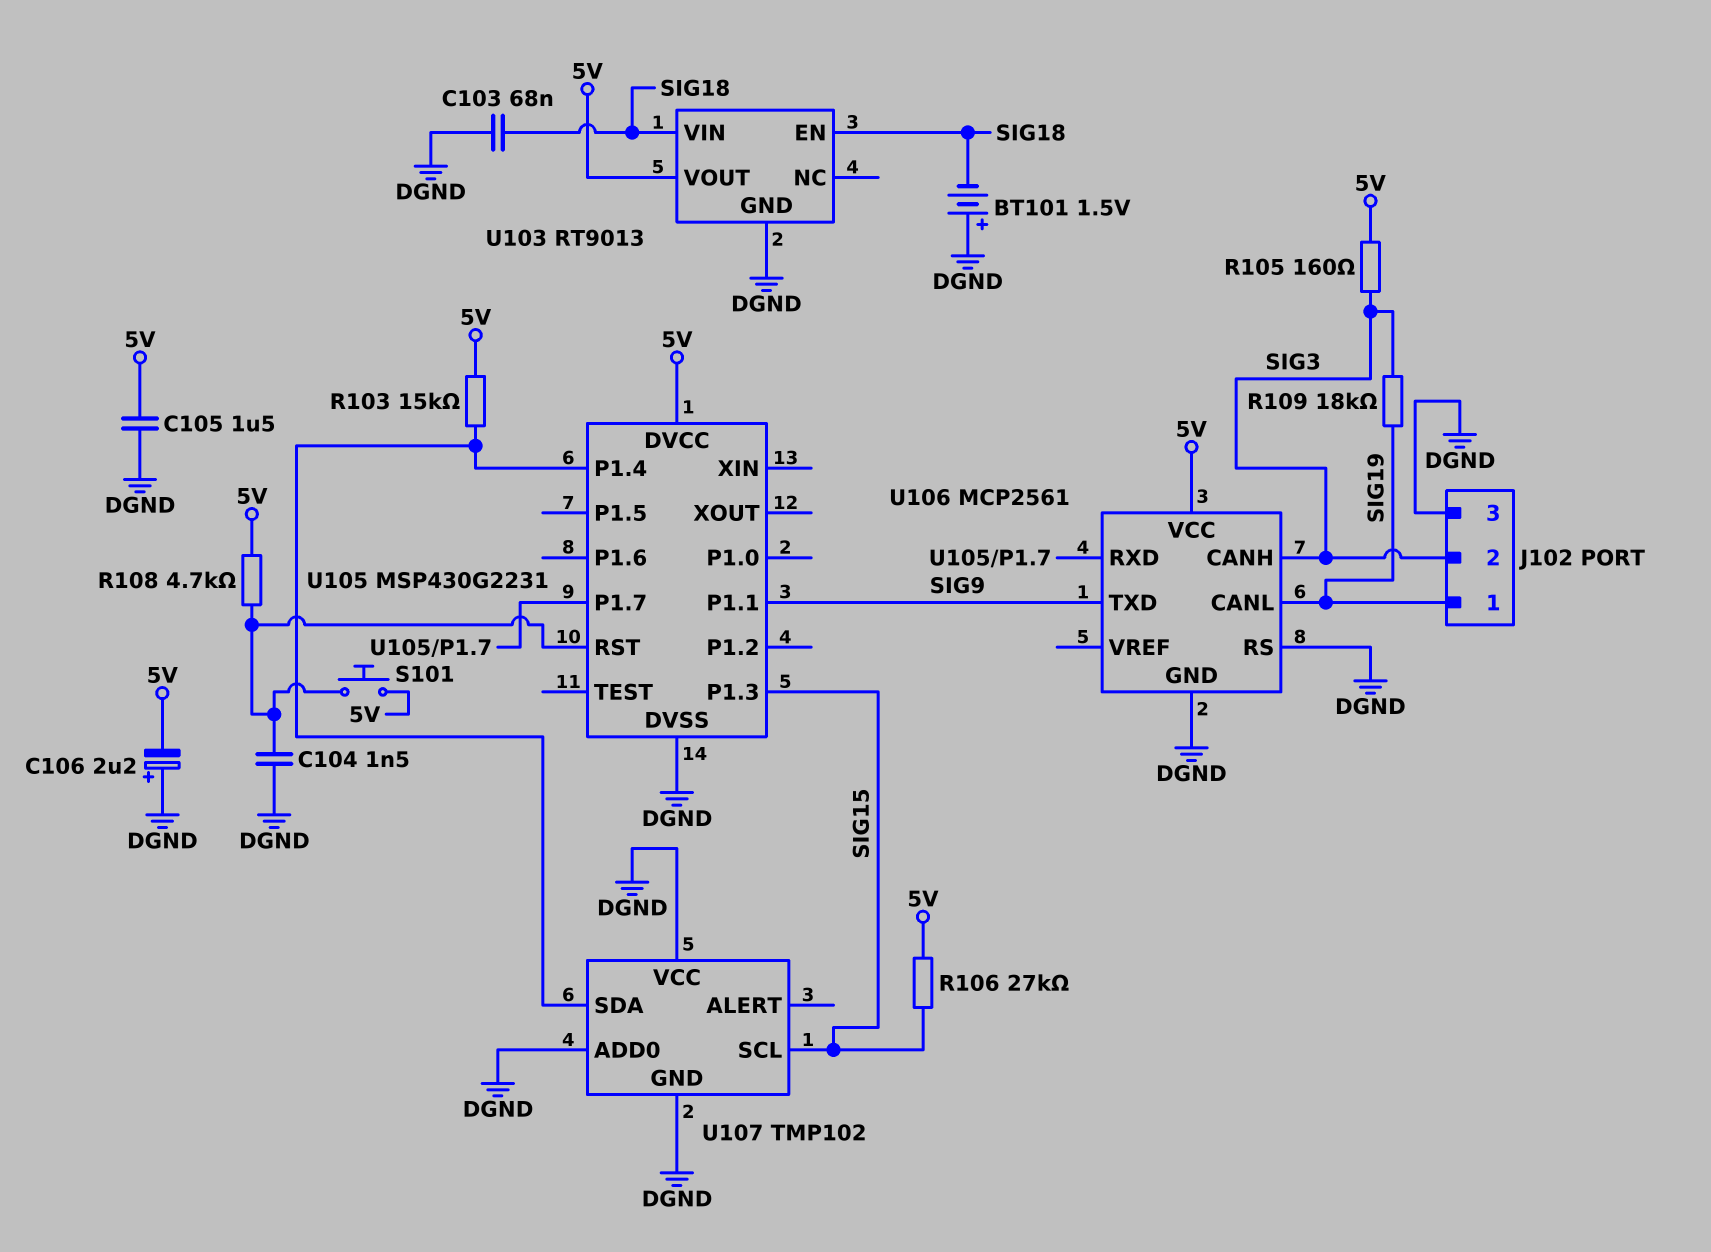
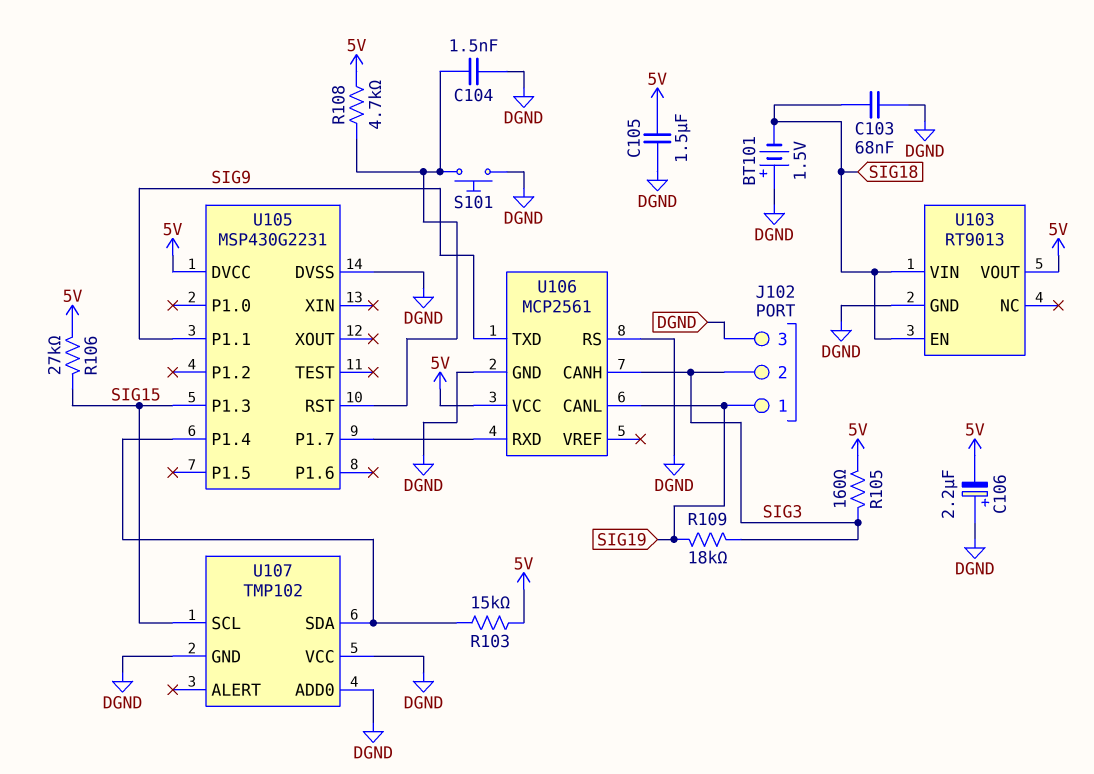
S101: button (5V, U105/RST) -> button (DGND, U105/RST)

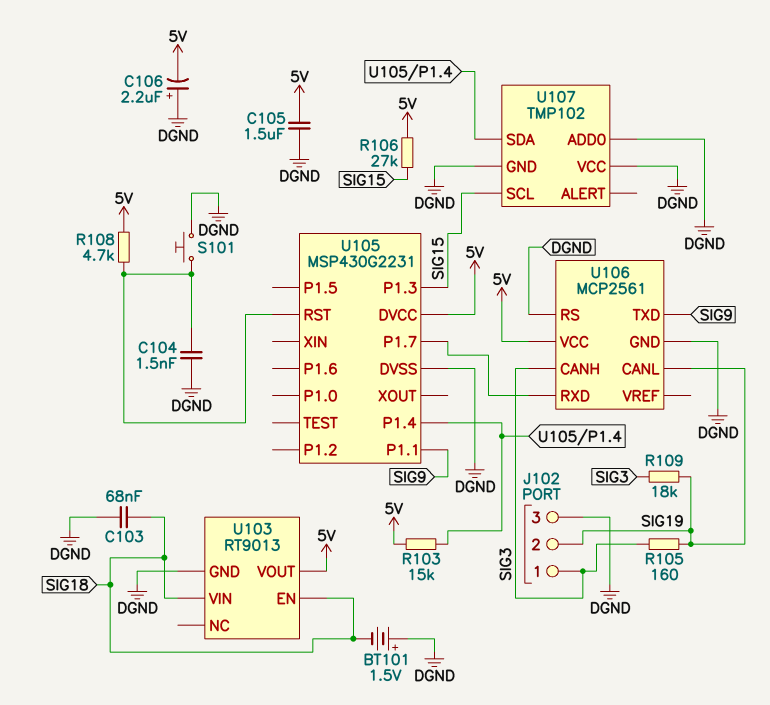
J102 pin 1: SIG19 -> SIG3
J102 pin 2: SIG3 -> SIG19
R105: 160 (5V, SIG3) -> 160 (SIG3, SIG19)

